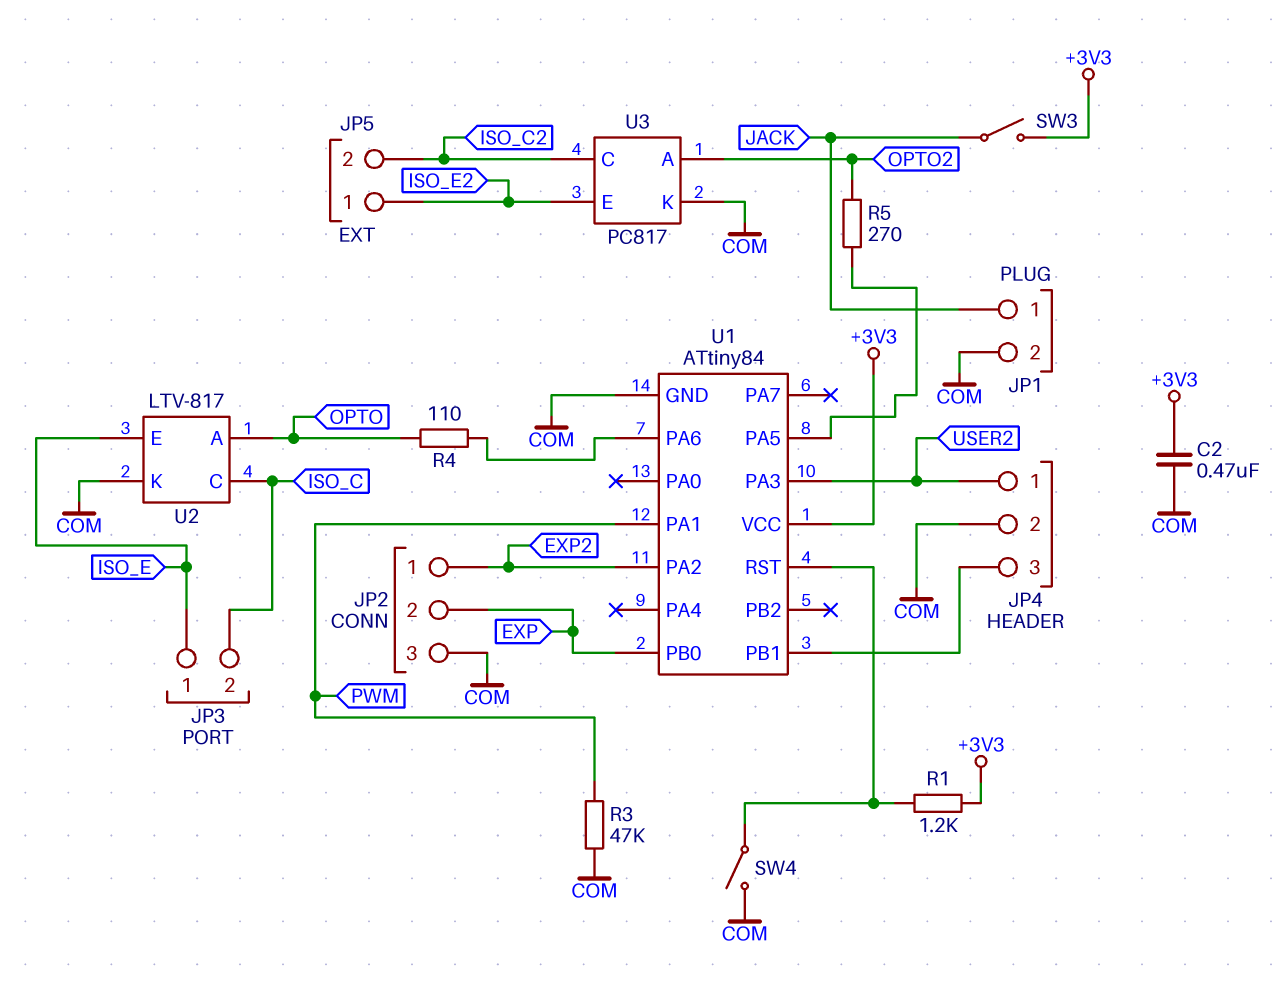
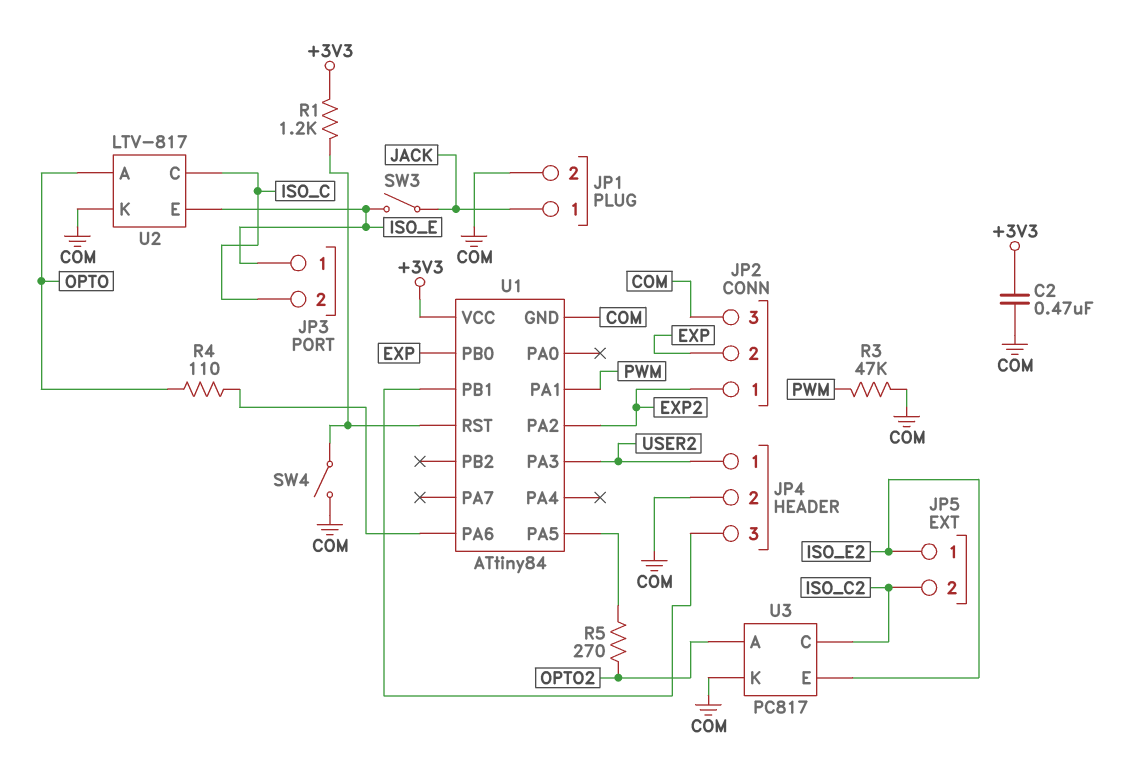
SW3: switch (+3V3, JACK) -> switch (ISO_E, JACK)

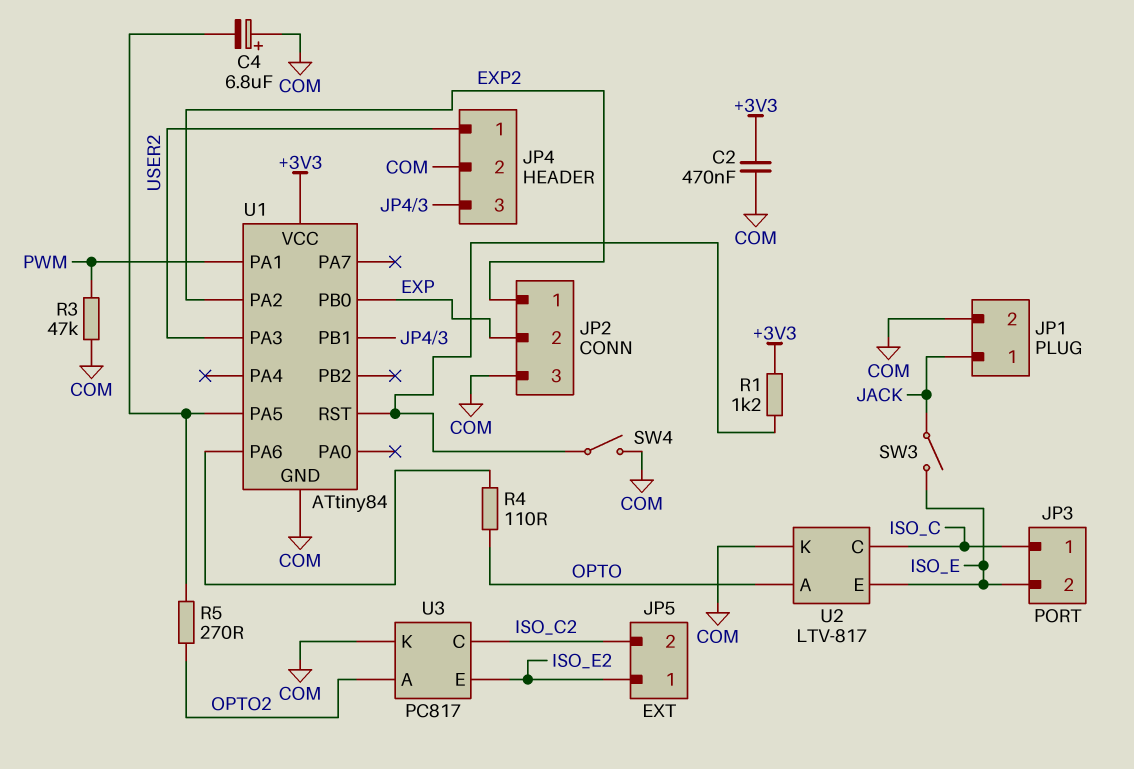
C4: none -> 6.8uF (plus COM, minus U1/PA5)
JP3 pin 1: ISO_E -> ISO_C
JP3 pin 2: ISO_C -> ISO_E

